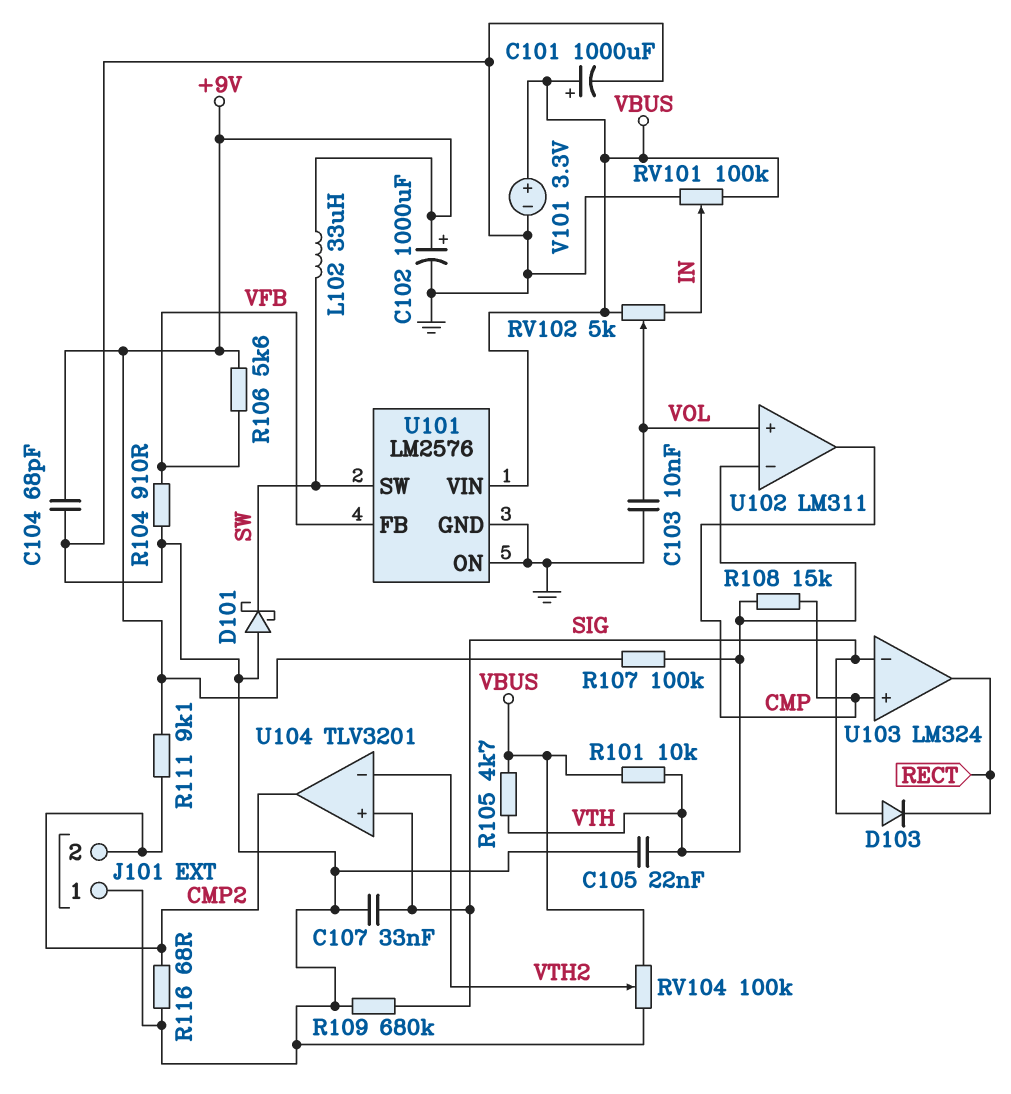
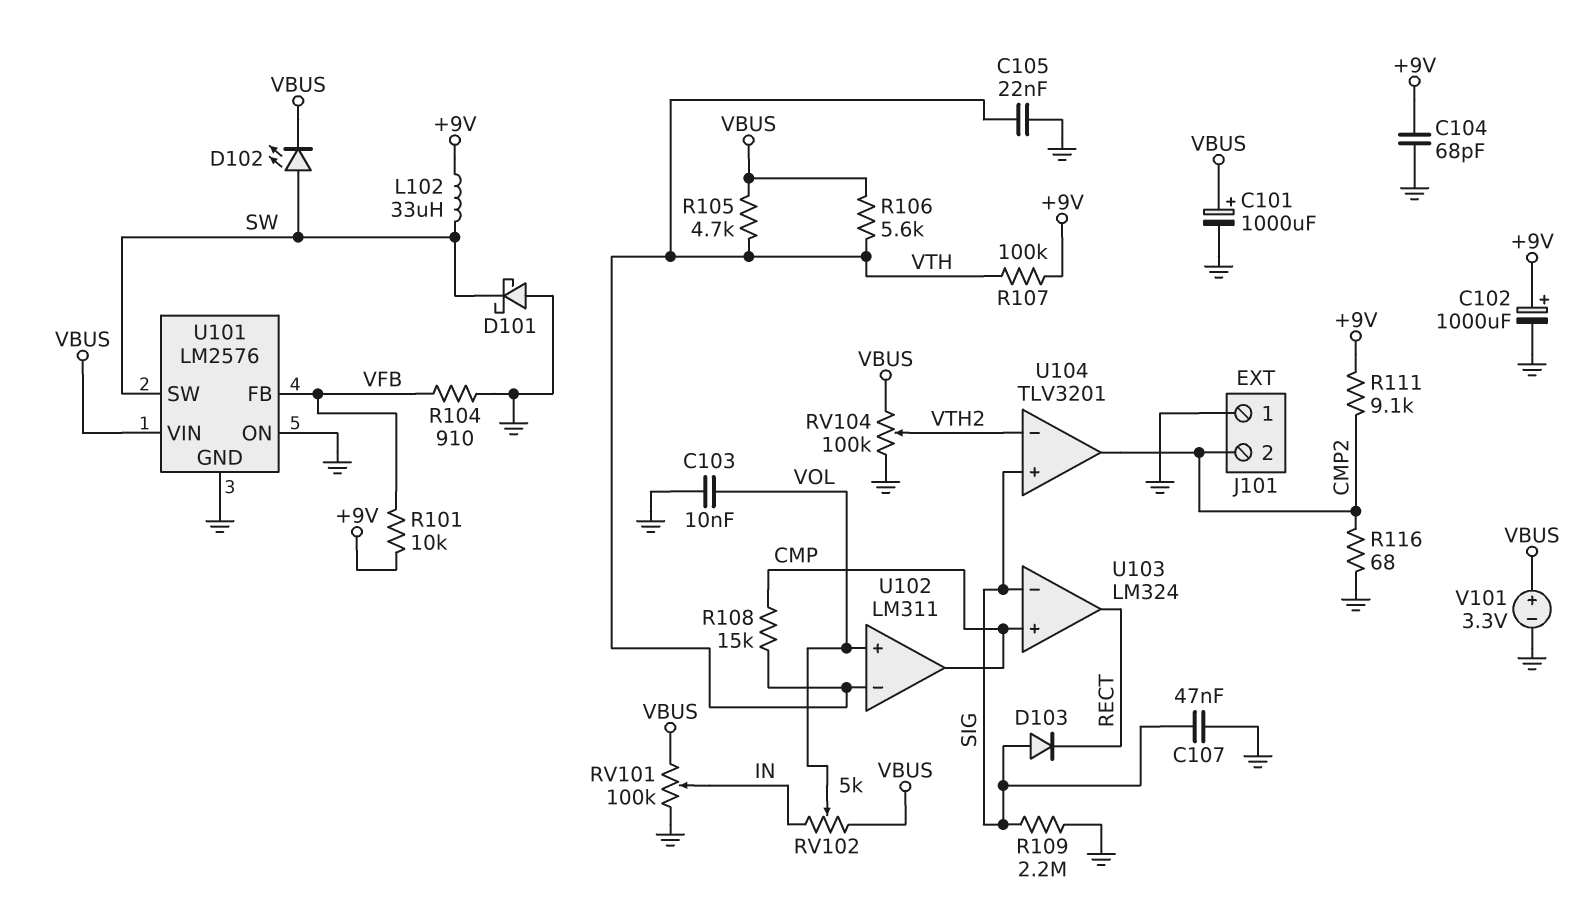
C107: 33nF (GND, SIG) -> 47nF (GND, SIG)
D102: none -> LED (A SW, K VBUS)
R101: 10k (VBUS, VTH) -> 10k (+9V, VFB)
R106: 5.6k (+9V, VFB) -> 5.6k (VBUS, VTH)
R109: 680k (GND, SIG) -> 2.2M (GND, SIG)

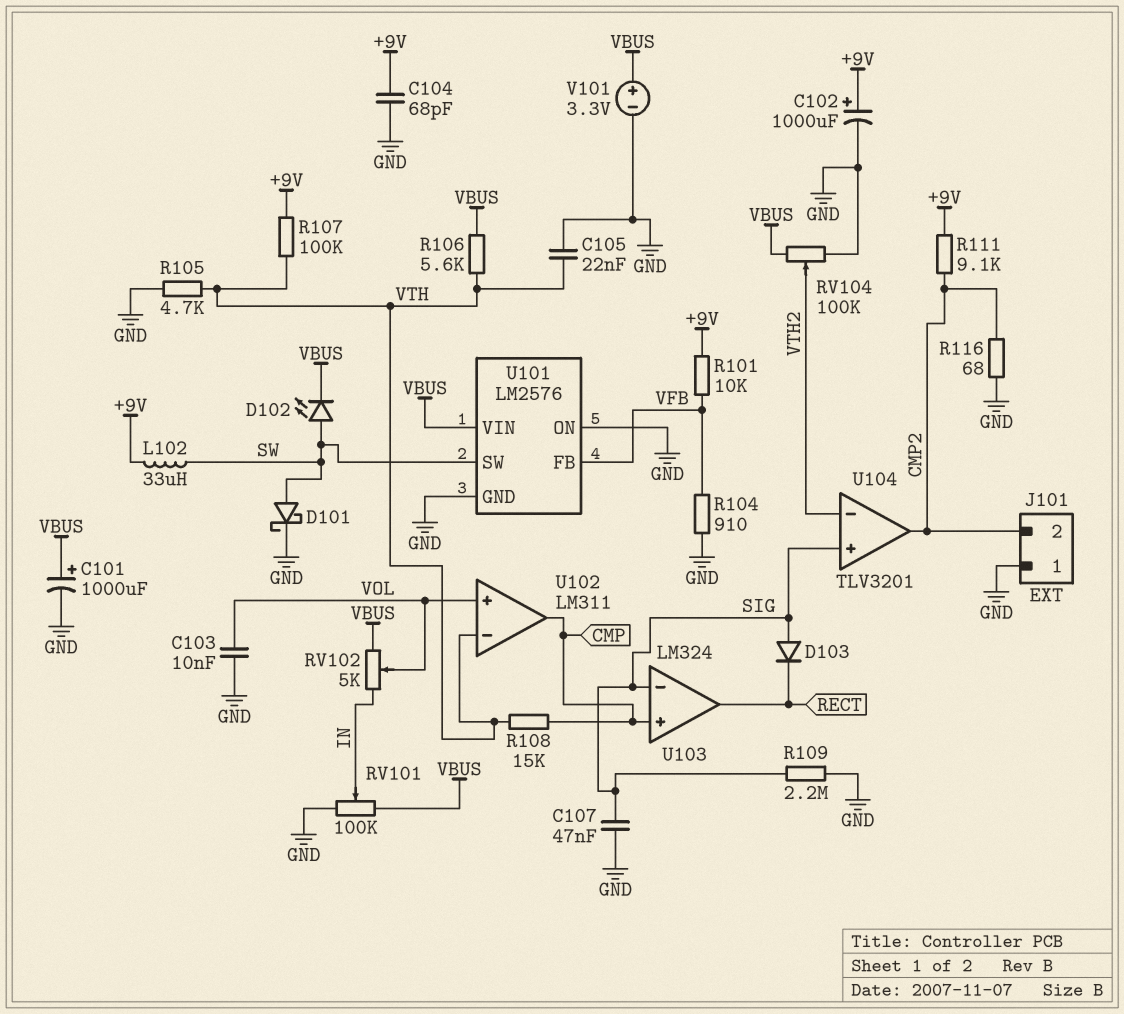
D101: schottky (A GND, K SW) -> schottky (A SW, K GND)
R105: 4.7k (VBUS, VTH) -> 4.7k (GND, VTH)

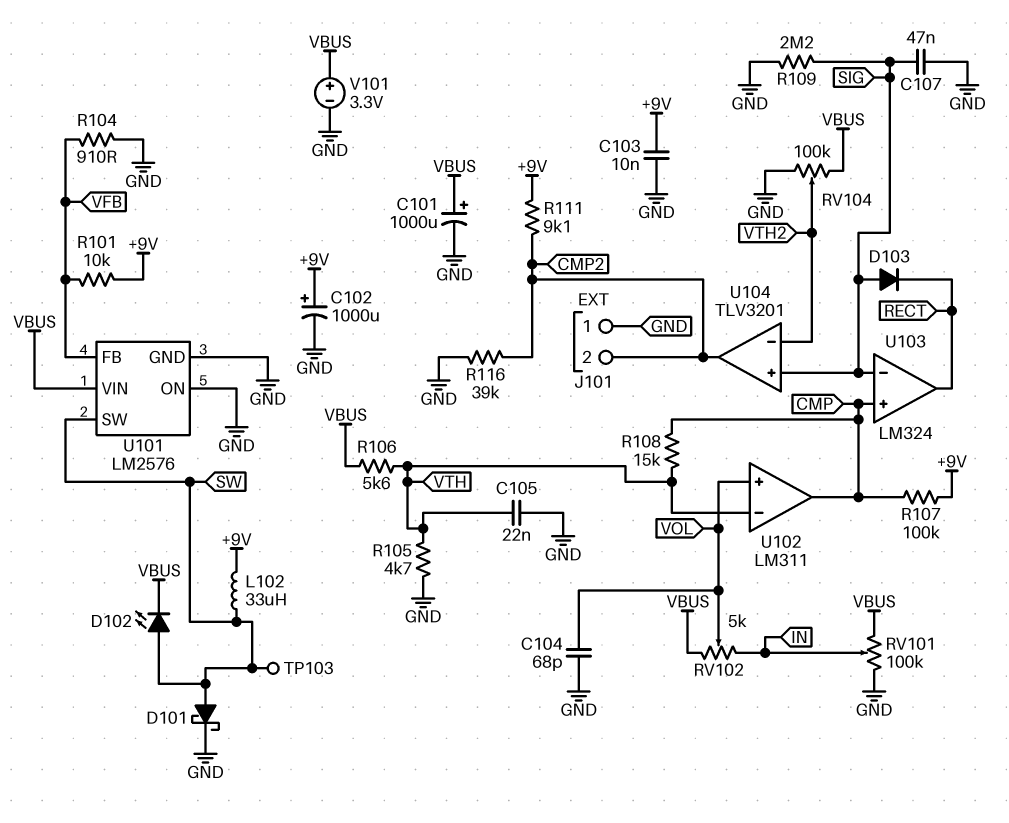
C103: 10nF (GND, VOL) -> 10nF (+9V, GND)
C104: 68pF (+9V, GND) -> 68pF (GND, VOL)
R107: 100k (+9V, VTH) -> 100k (+9V, CMP)
R116: 68 (CMP2, GND) -> 39k (CMP2, GND)
TP103: none -> test point (SW)

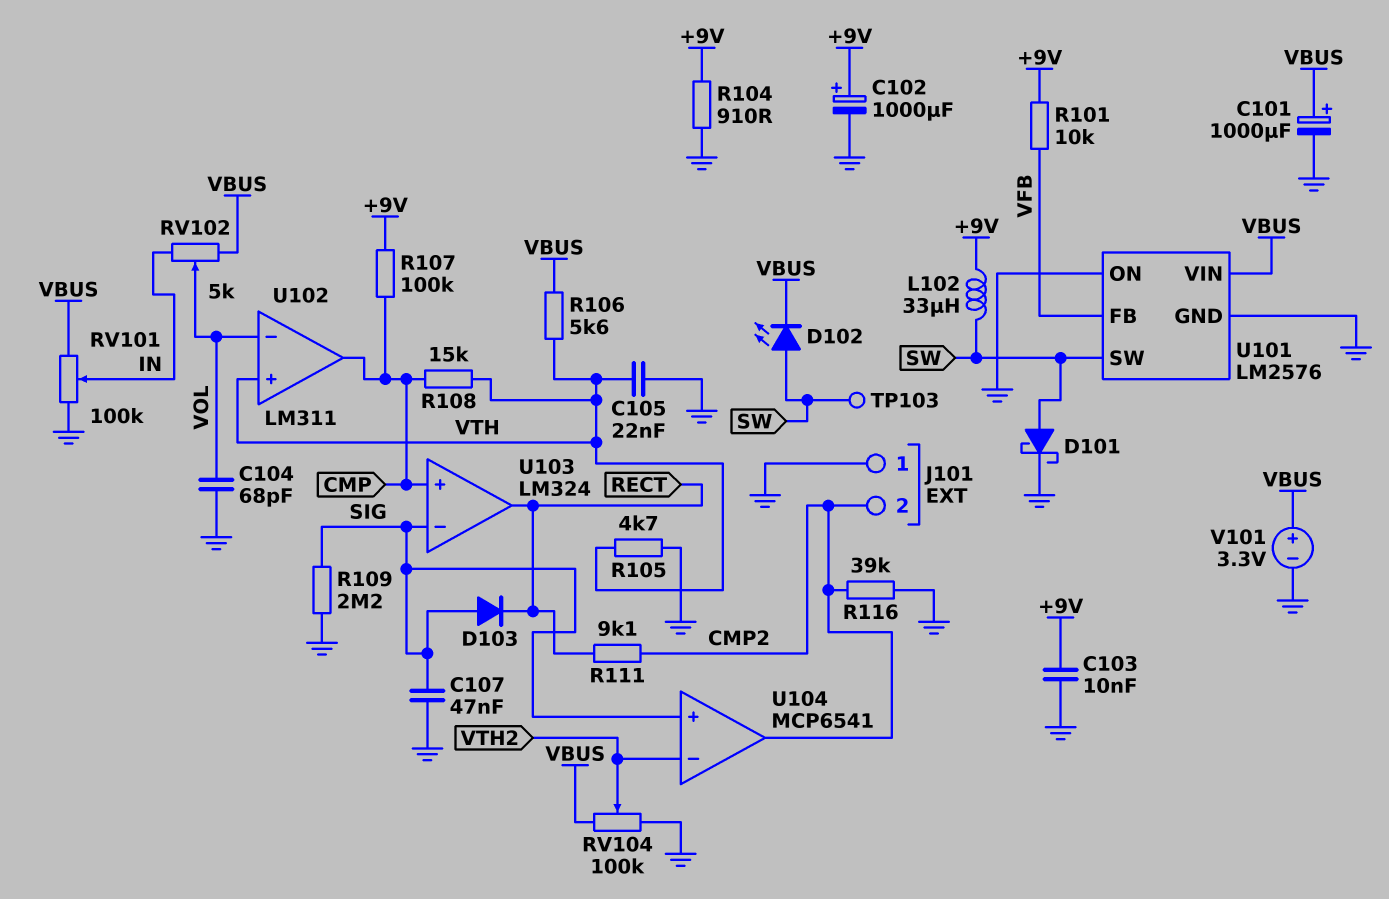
R104: 910 (GND, VFB) -> 910 (+9V, GND)
R111: 9.1k (+9V, CMP2) -> 9.1k (CMP2, RECT)
U102 pin in+: VOL -> VTH
U102 pin in-: VTH -> VOL
U104: TLV3201 -> MCP6541

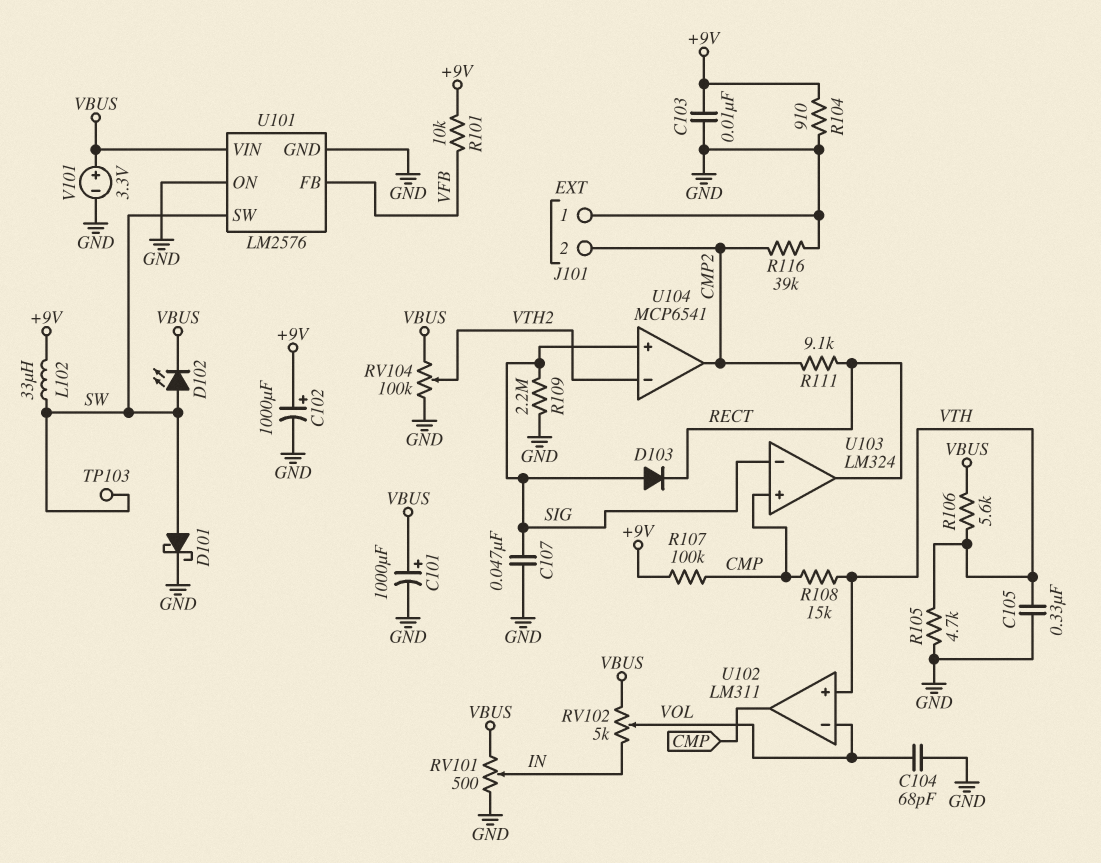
C105: 22nF (GND, VTH) -> 330nF (GND, VTH)
RV101: 100k (GND, VBUS, wiper IN) -> 500 (GND, VBUS, wiper IN)

